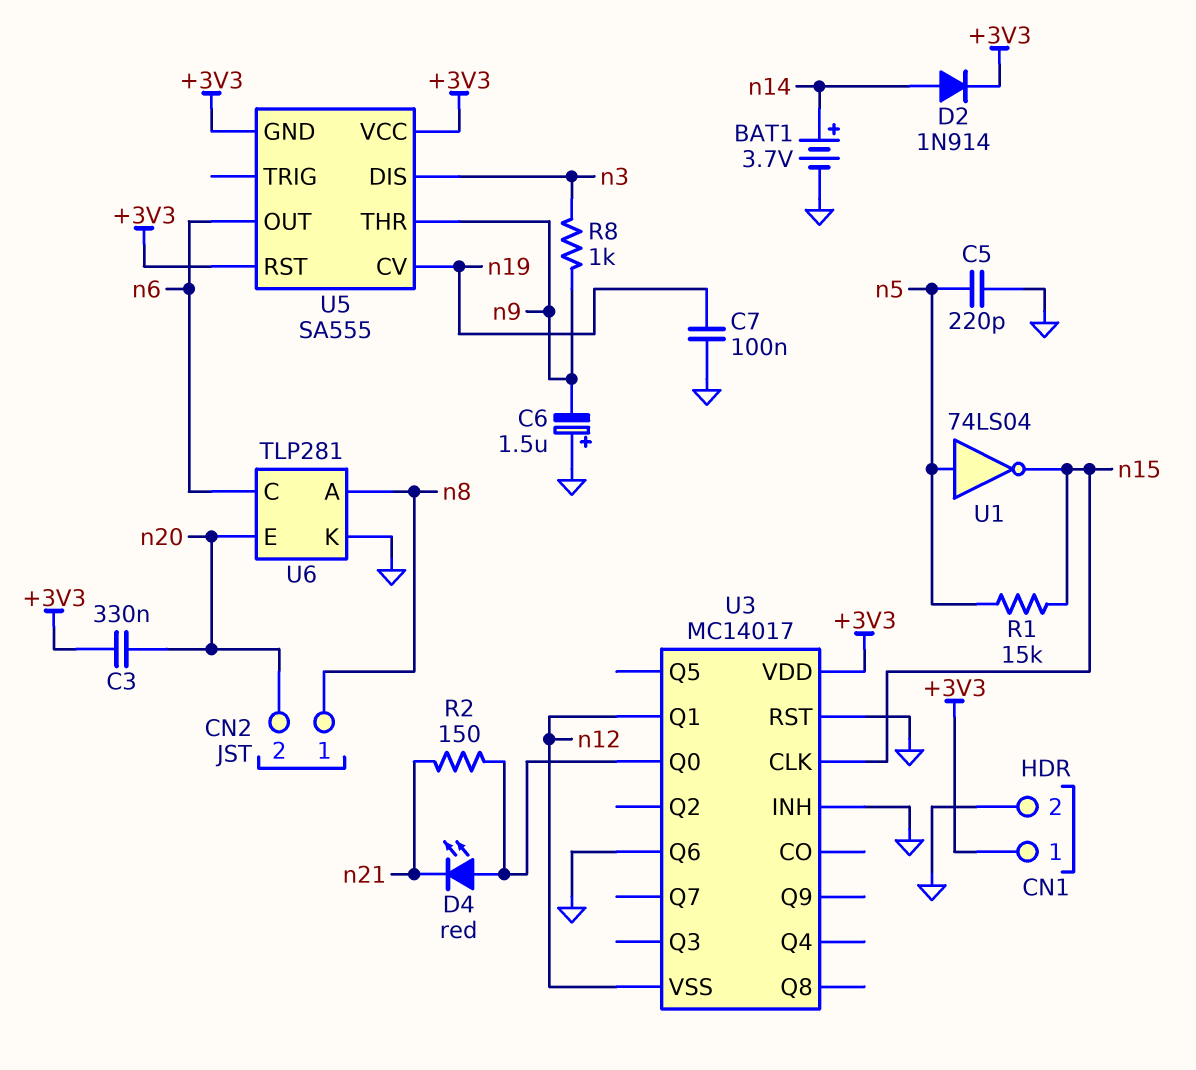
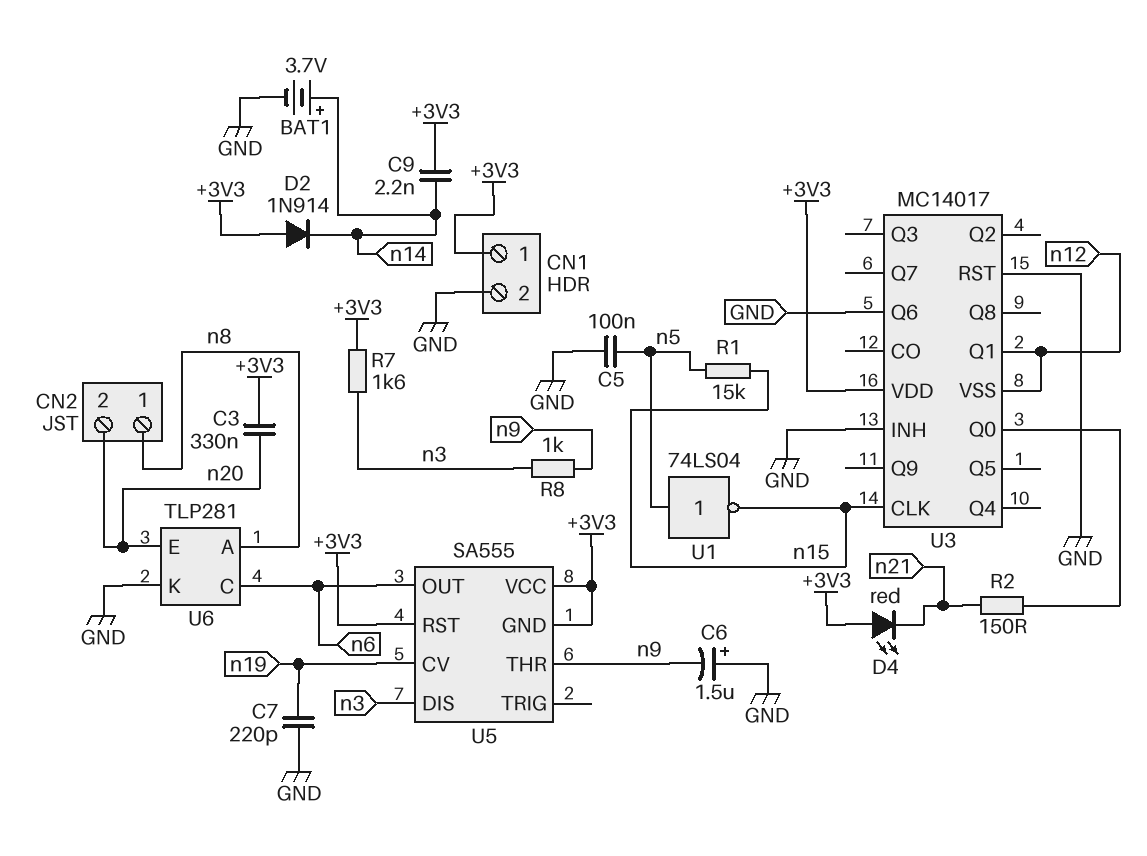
C5: 220pF (GND, n5) -> 100nF (GND, n5)
C7: 100nF (GND, n19) -> 220pF (GND, n19)
C9: none -> 2.2nF (+3V3, n14)
D2: diode 1N914 (A n14, K +3V3) -> diode 1N914 (A +3V3, K n14)
D4: LED red (A U3/Q0, K n21) -> LED red (A +3V3, K n21)
R7: none -> 1.6k (+3V3, n3)

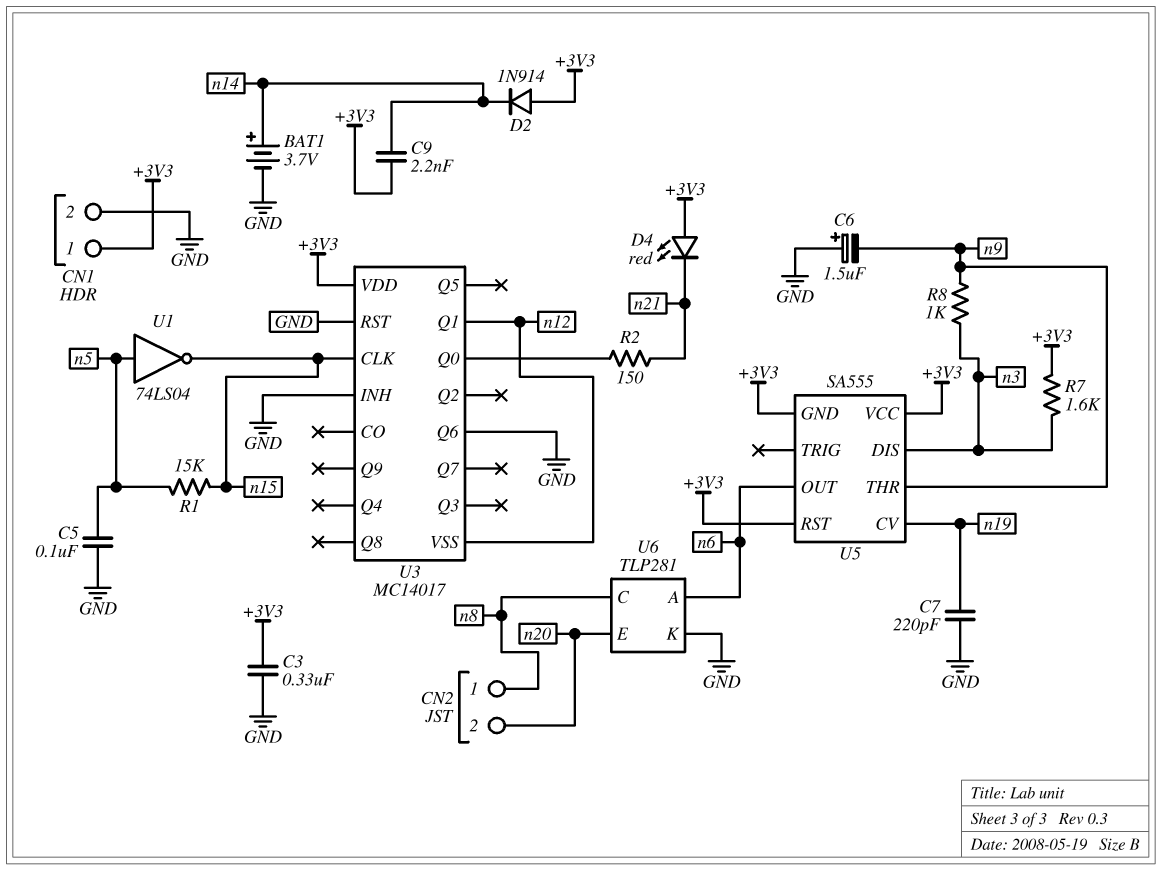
C3: 330nF (+3V3, n20) -> 330nF (+3V3, GND)
U6 pin A: n8 -> n6
U6 pin C: n6 -> n8

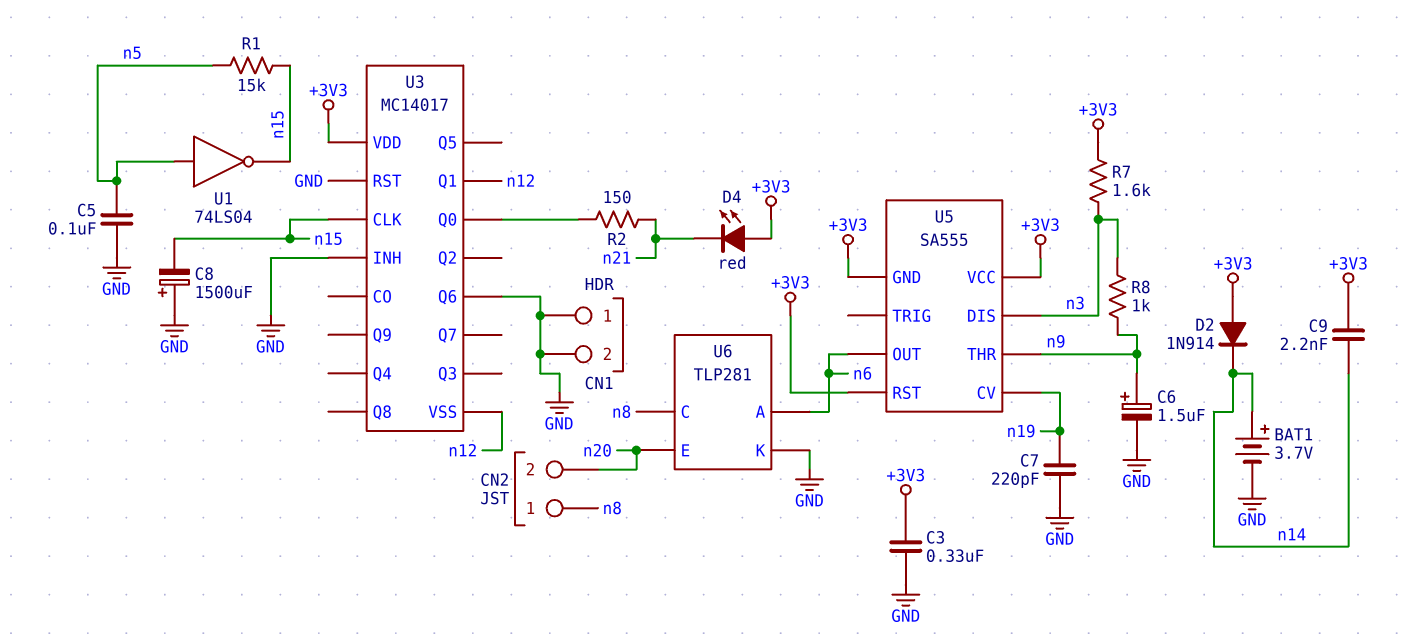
C6: 1.5uF (plus GND, minus n9) -> 1.5uF (plus n9, minus GND)
C8: none -> 1500uF (plus GND, minus n15)
CN1 pin 1: +3V3 -> GND

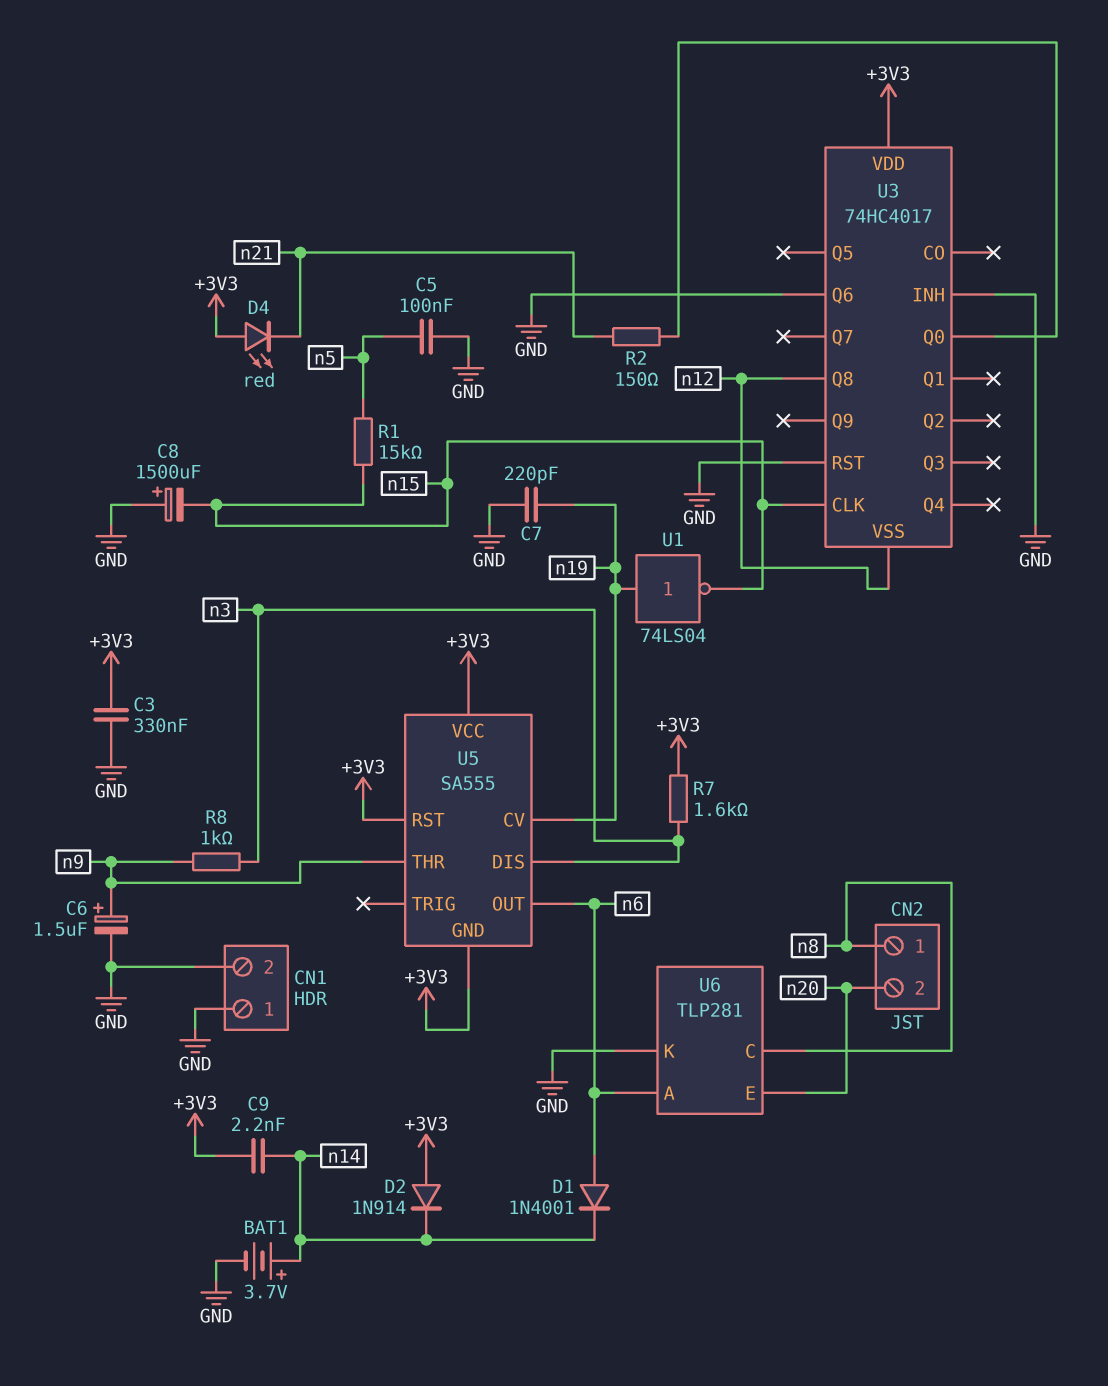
D1: none -> diode 1N4001 (A n6, K n14)
U1: NOT 74LS04 (in n5, out n15) -> NOT 74LS04 (in n19, out n15)
U3: MC14017 -> 74HC4017
U3 pin Q1: n12 -> none
U3 pin Q8: none -> n12

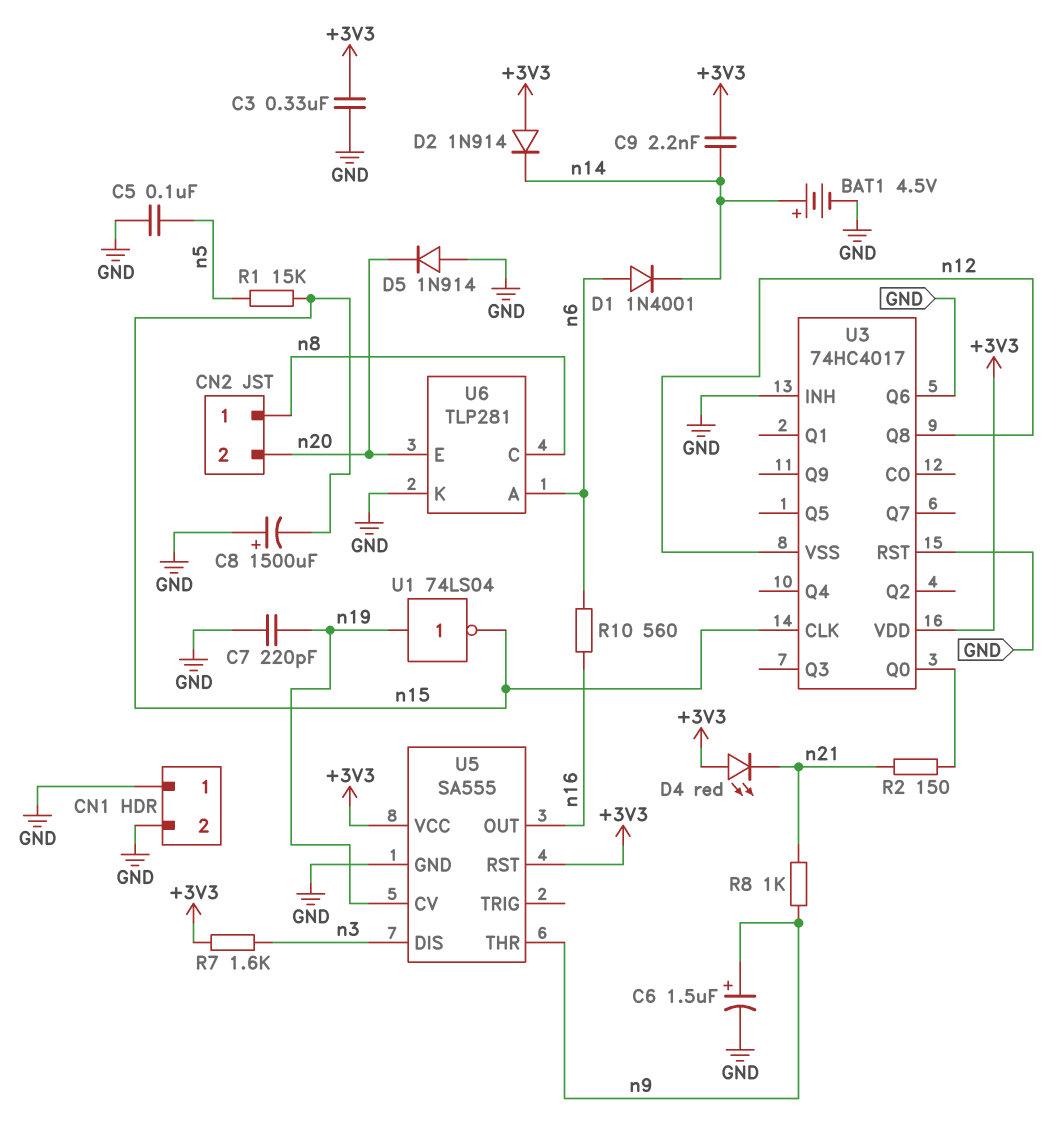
BAT1: 3.7V (plus n14, minus GND) -> 4.5V (plus n14, minus GND)
D5: none -> diode 1N914 (A GND, K n20)
R8: 1k (n3, n9) -> 1k (n9, n21)
R10: none -> 560 (n6, n16)
U5 pin GND: +3V3 -> GND
U5 pin OUT: n6 -> n16

